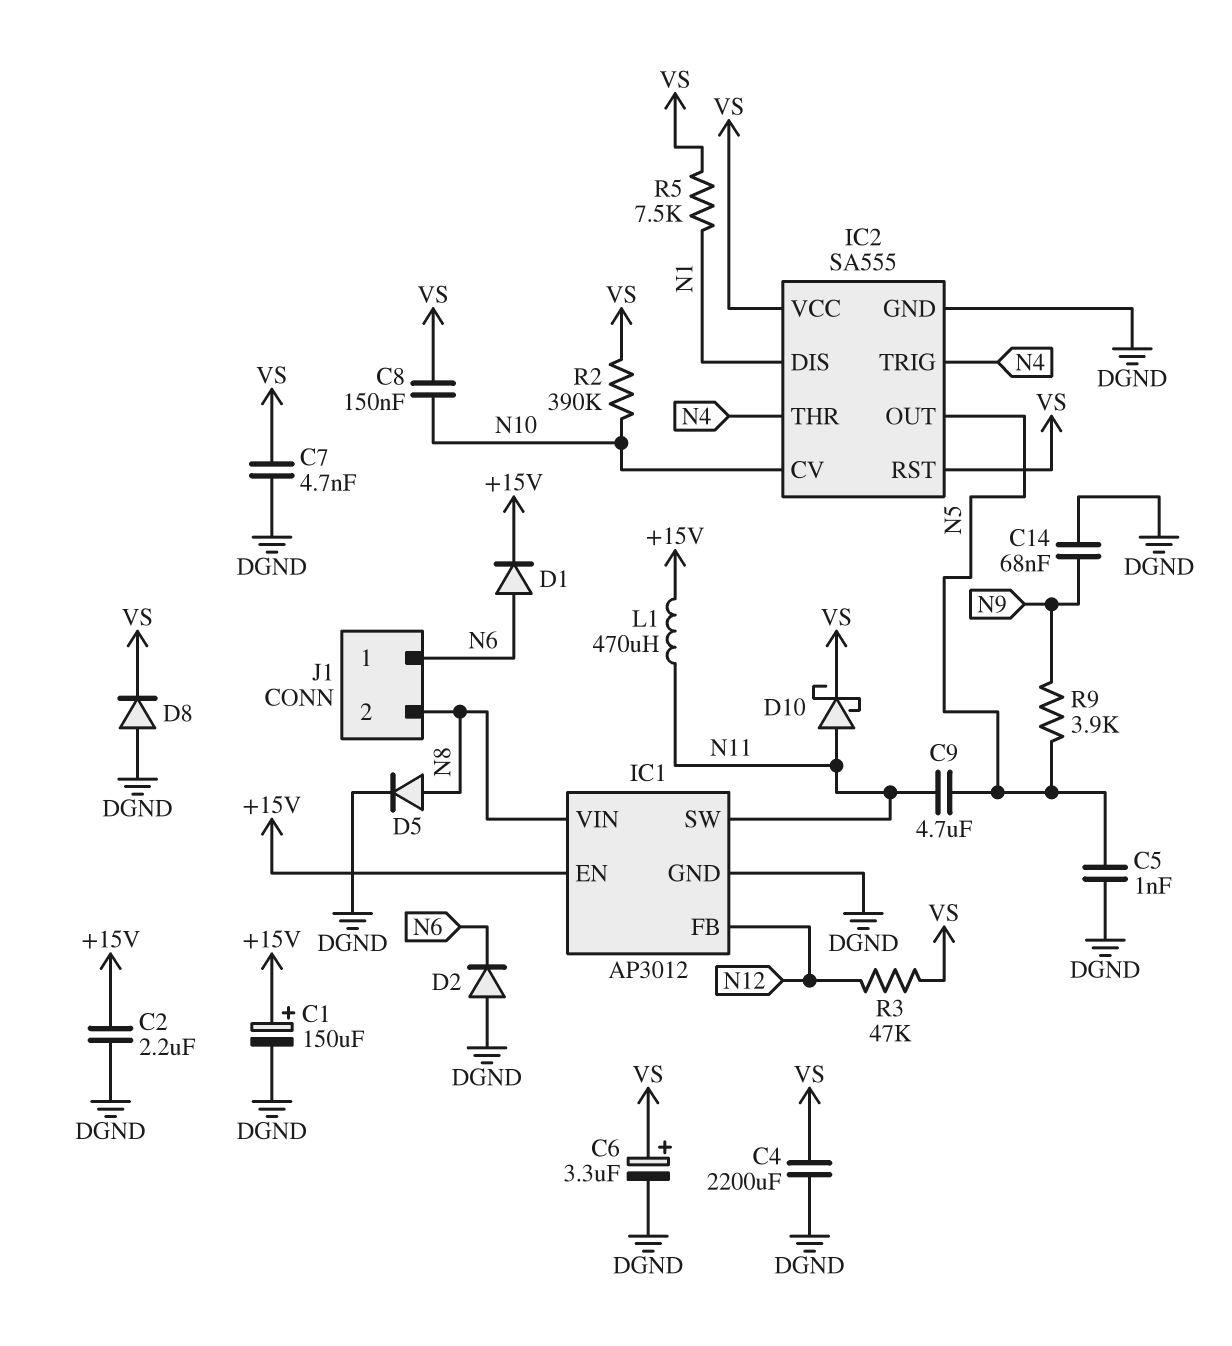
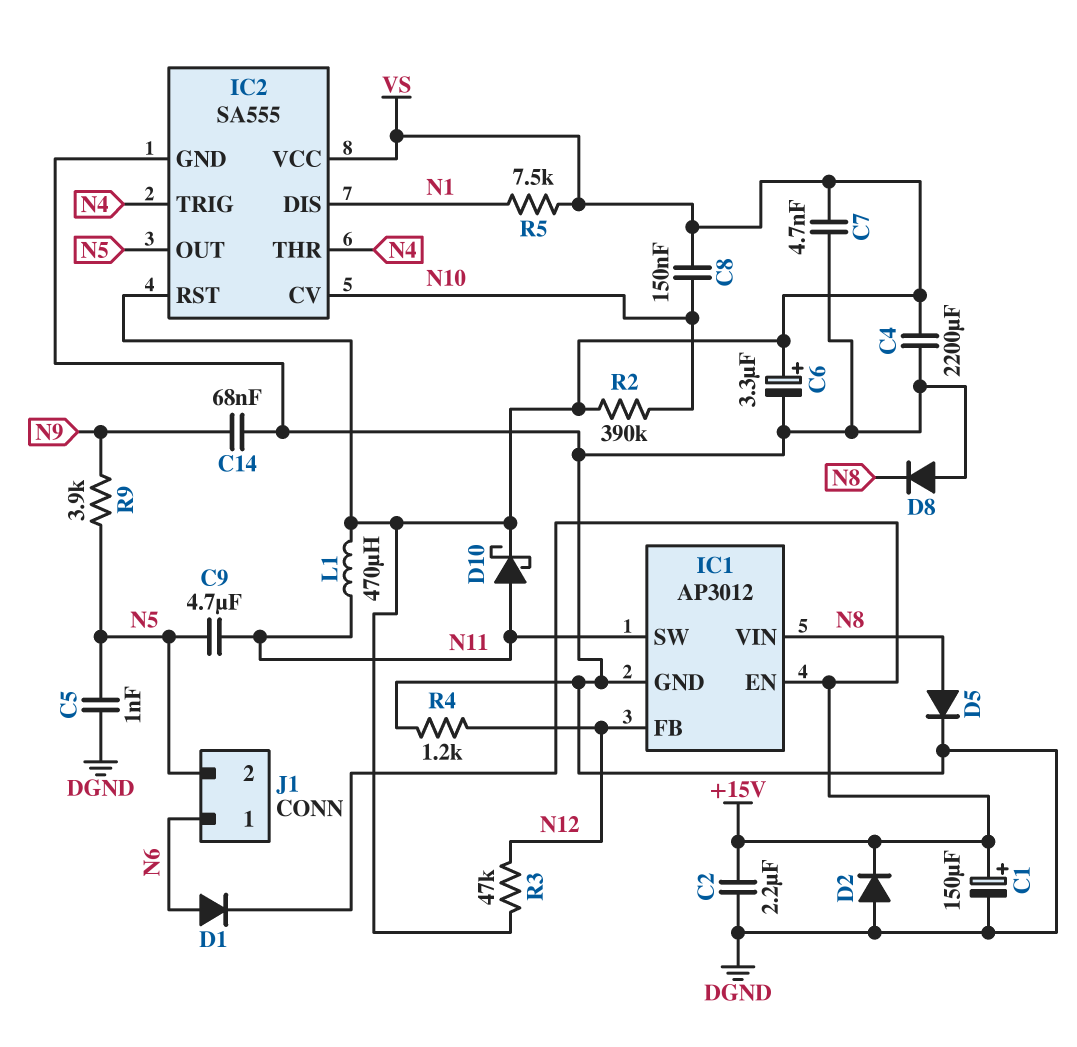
D2: diode (A DGND, K N6) -> diode (A DGND, K +15V)
D8: diode (A DGND, K VS) -> diode (A DGND, K N8)
J1 pin 2: N8 -> N5
L1: 470uH (+15V, N11) -> 470uH (N11, VS)
R4: none -> 1.2k (DGND, N12)

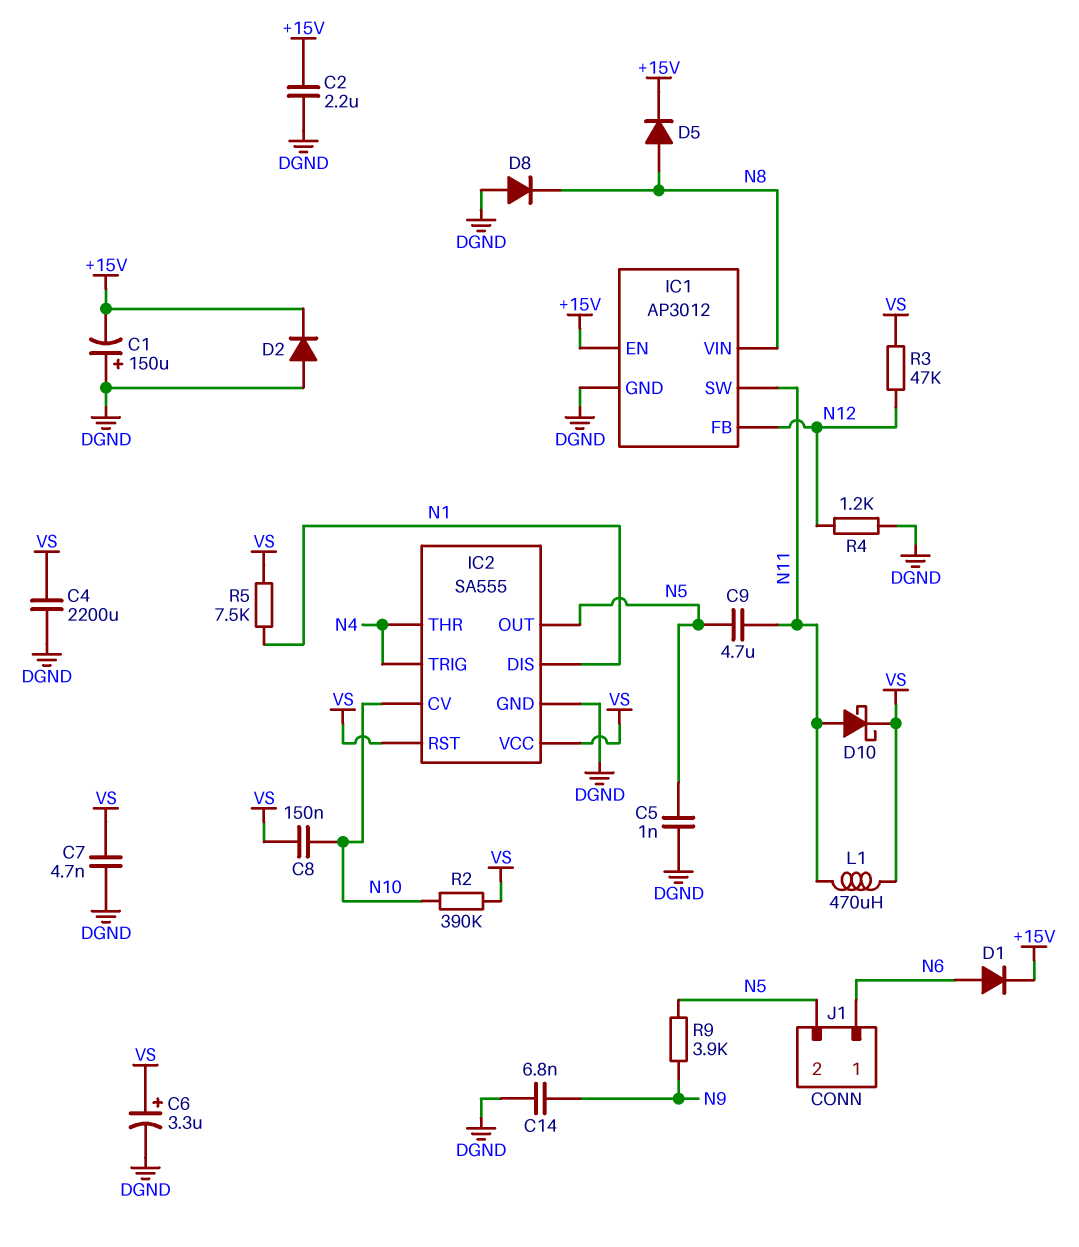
C1: 150uF (plus +15V, minus DGND) -> 150uF (plus DGND, minus +15V)
C14: 68nF (DGND, N9) -> 6.8nF (DGND, N9)
D5: diode (A N8, K DGND) -> diode (A N8, K +15V)

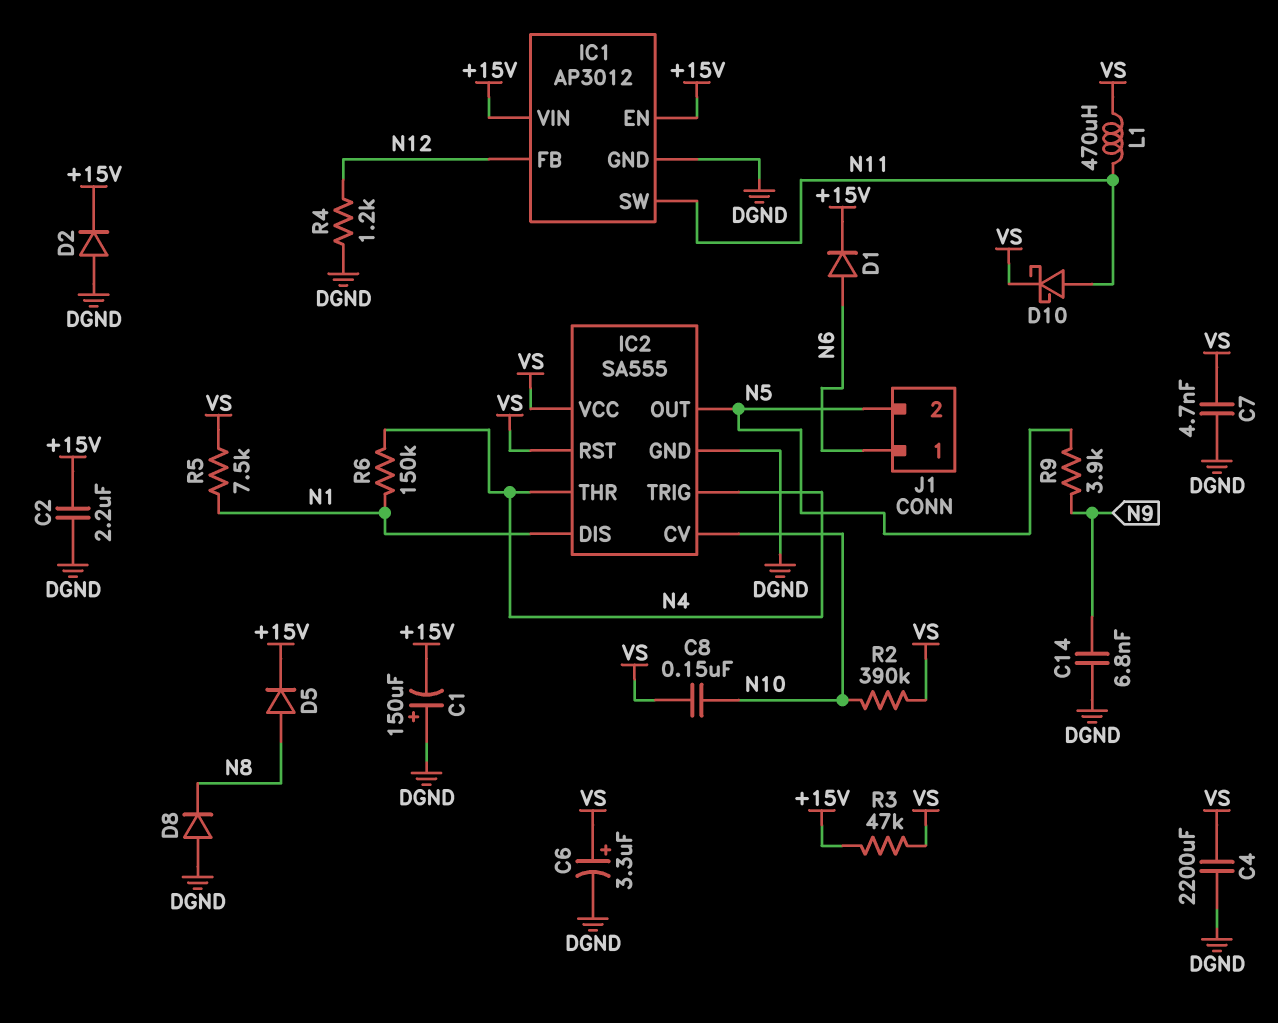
C5: 1nF (DGND, N5) -> none
C9: 4.7uF (N5, N11) -> none
IC1 pin VIN: N8 -> +15V
R3: 47k (N12, VS) -> 47k (+15V, VS)
R6: none -> 150k (N1, N4)

